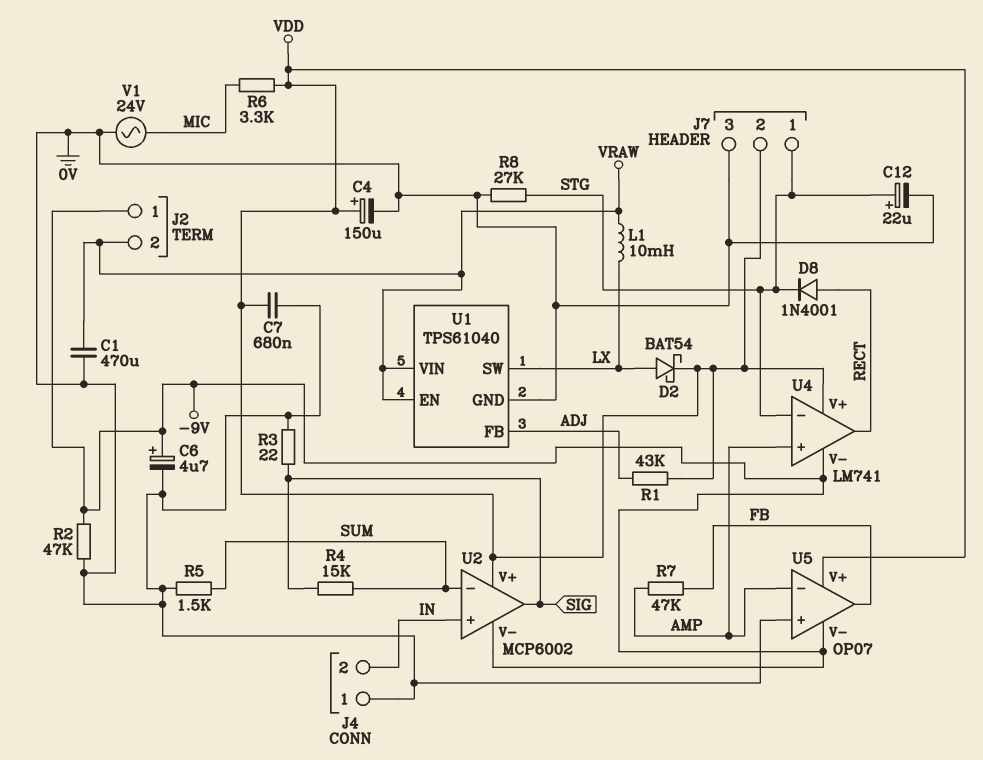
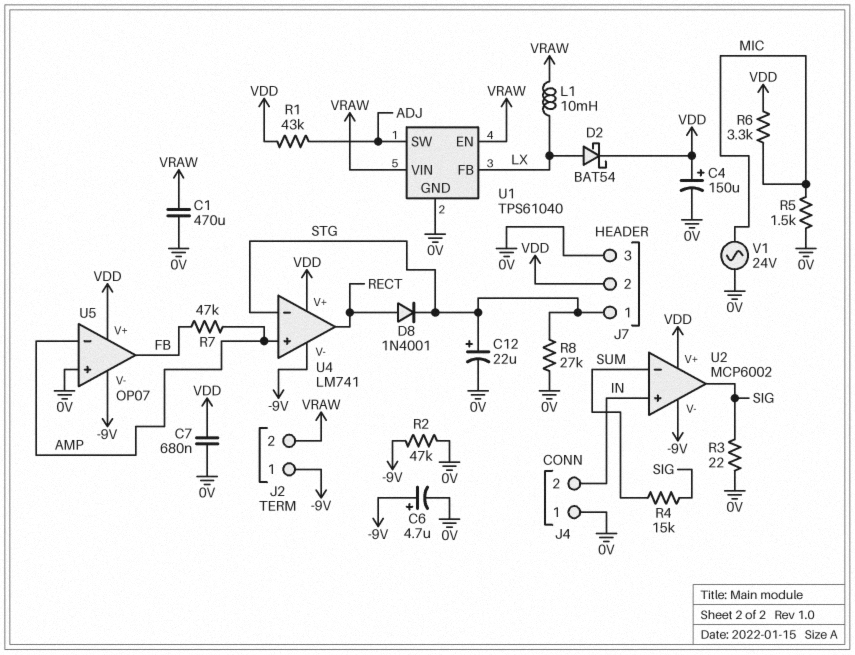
R5: 1.5k (0V, SUM) -> 1.5k (0V, MIC)
U1 pin FB: ADJ -> LX
U1 pin SW: LX -> ADJ

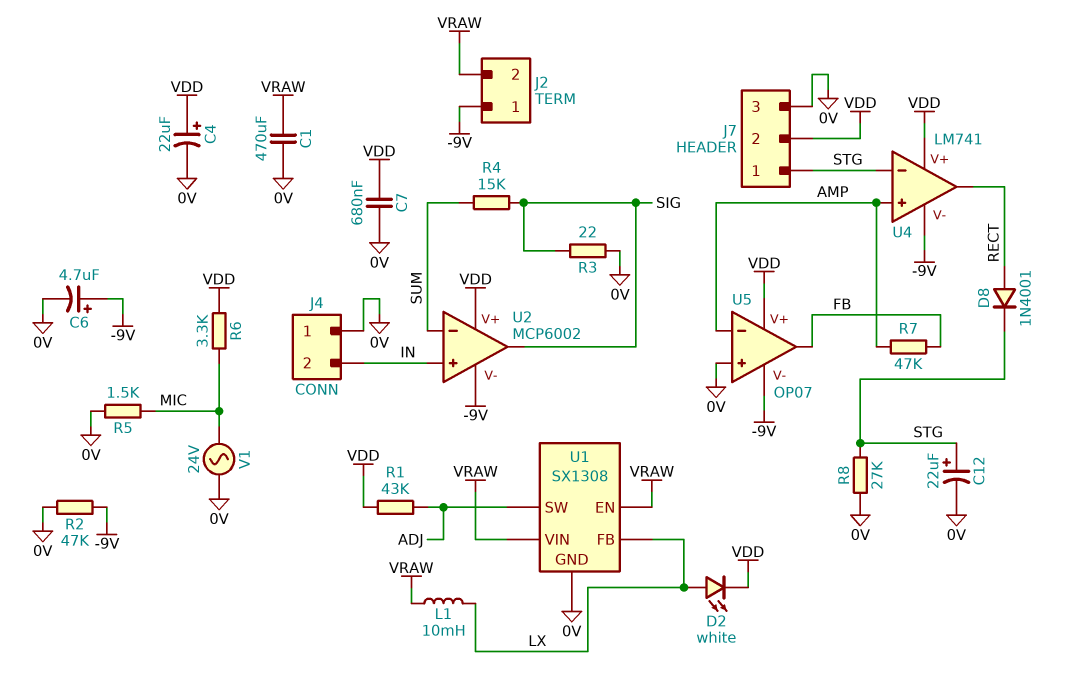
C4: 150uF (plus VDD, minus 0V) -> 22uF (plus VDD, minus 0V)
D2: schottky BAT54 (A LX, K VDD) -> LED white (A LX, K VDD)
U1: TPS61040 -> SX1308

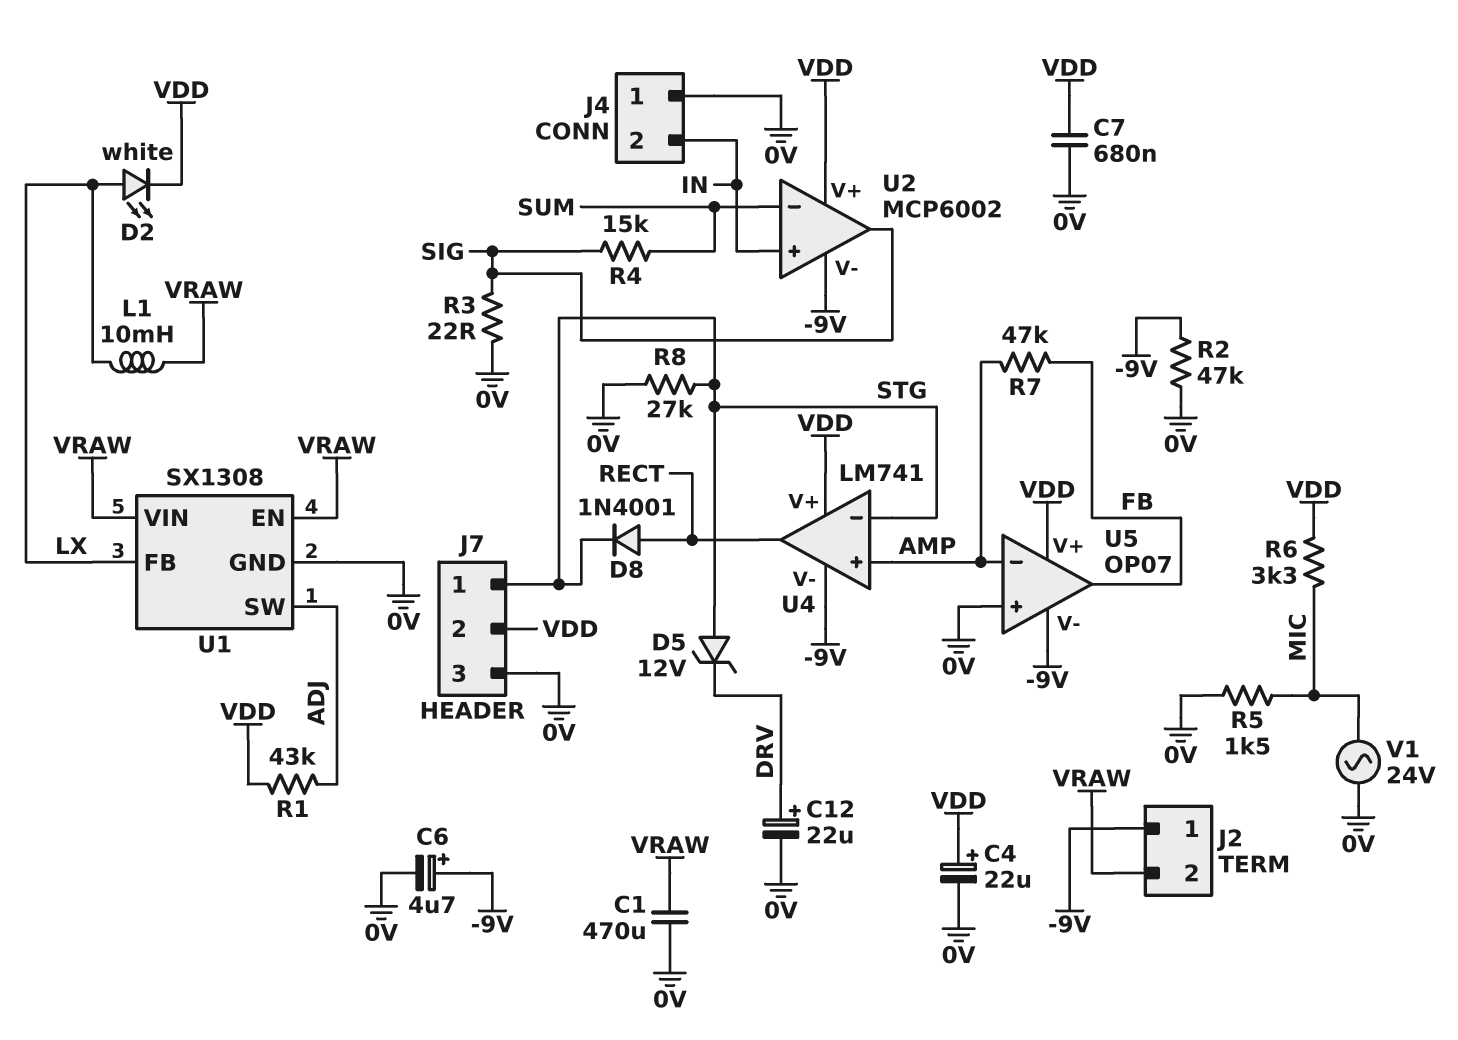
C12: 22uF (plus STG, minus 0V) -> 22uF (plus DRV, minus 0V)
D5: none -> zener 12V (A STG, K DRV)

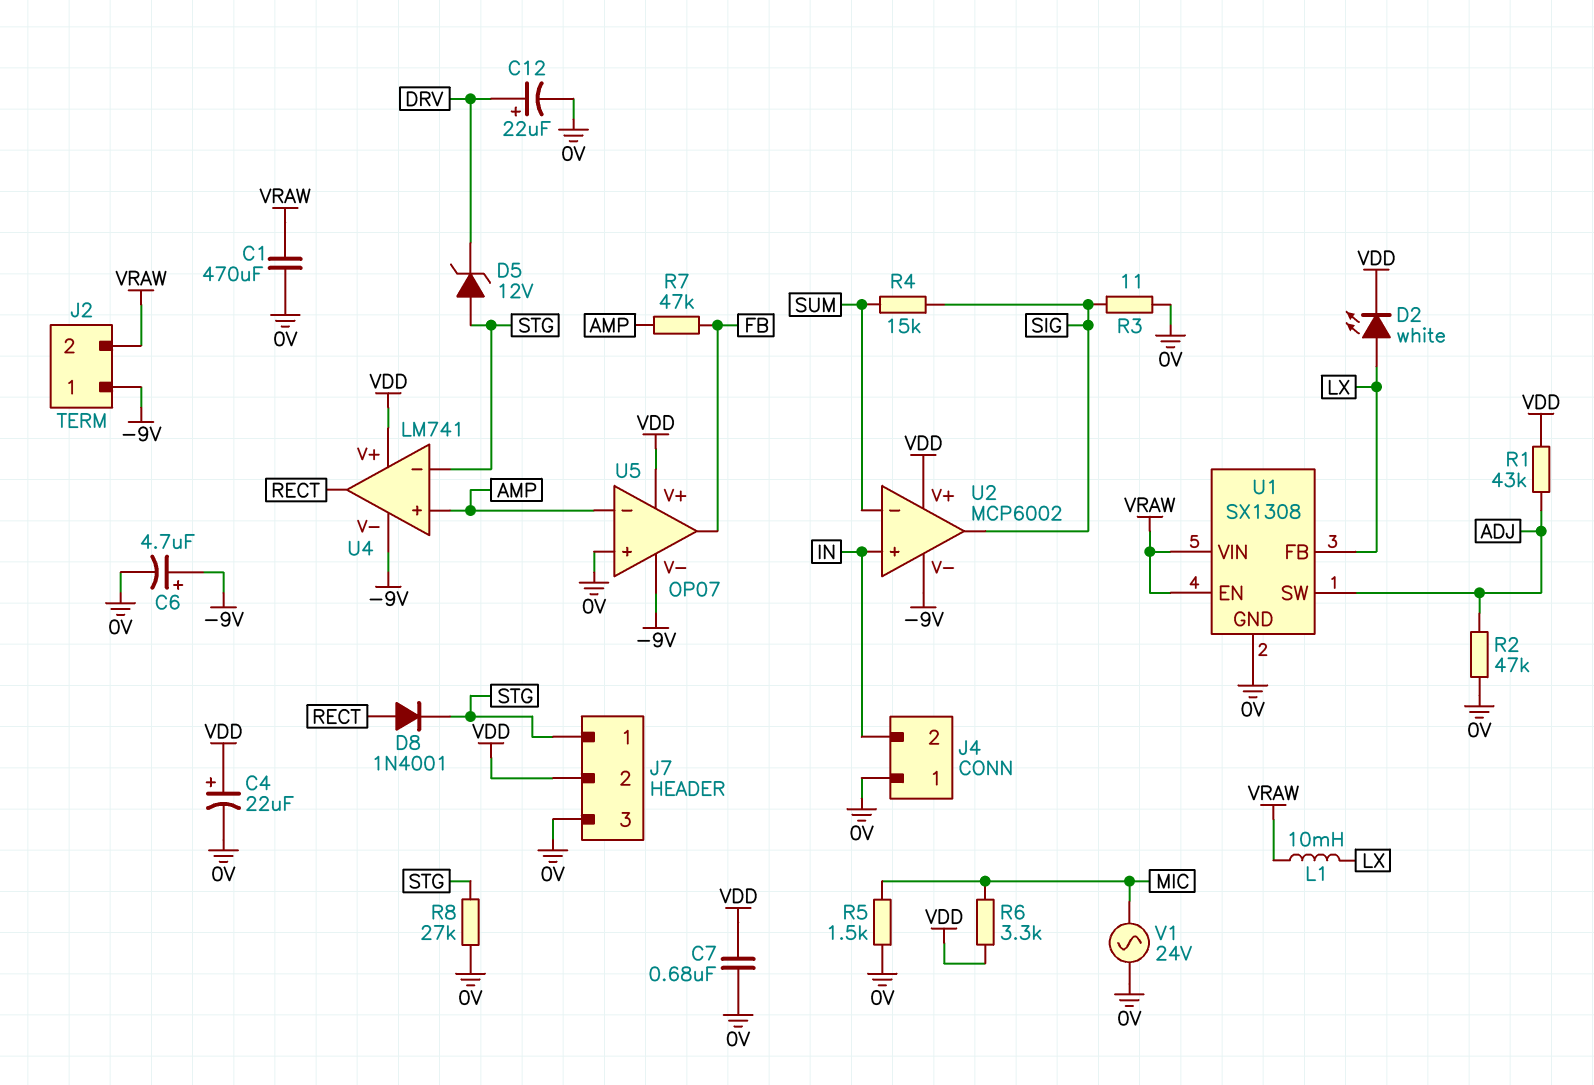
R2: 47k (-9V, 0V) -> 47k (0V, ADJ)
R3: 22 (0V, SIG) -> 11 (0V, SIG)

